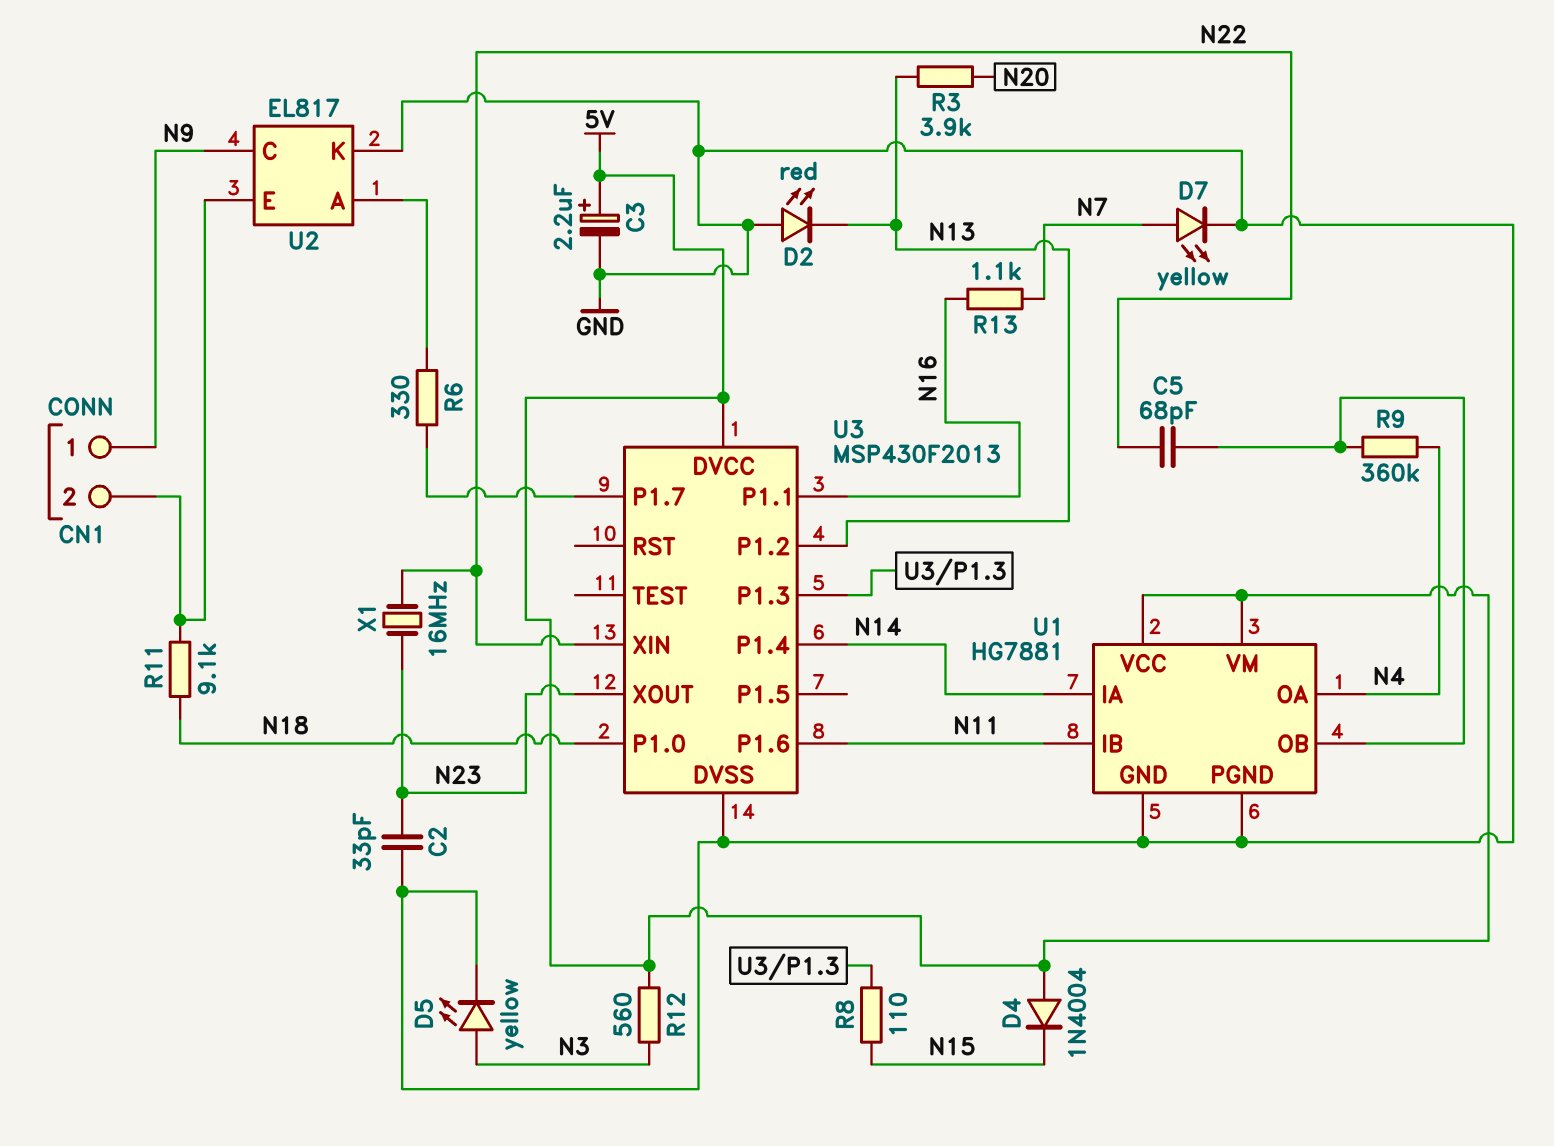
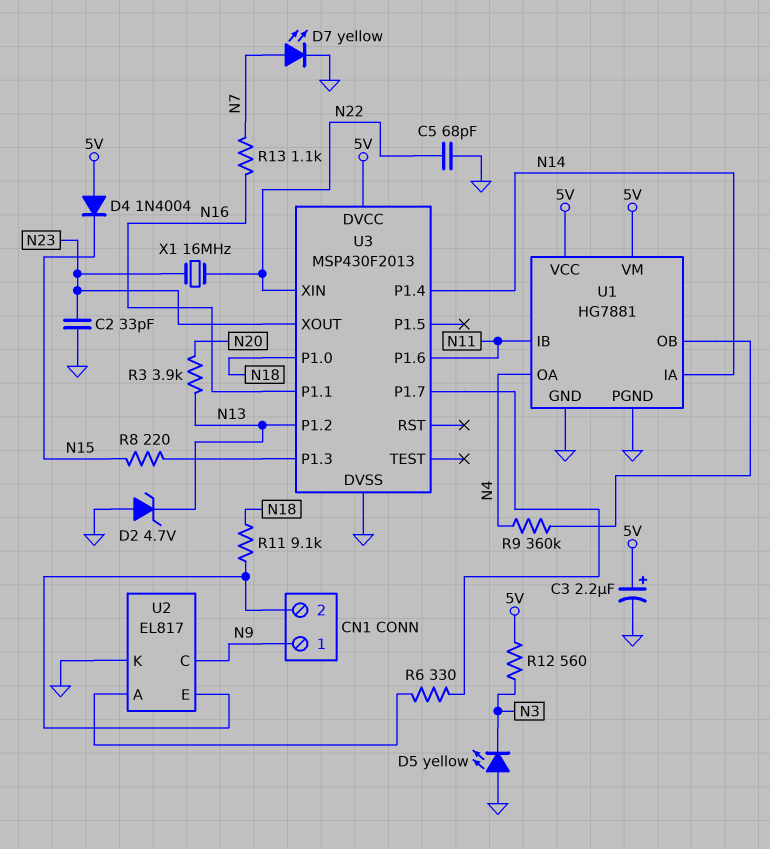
C5: 68pF (N22, U1/OB) -> 68pF (GND, N22)
D2: LED red (A GND, K N13) -> zener 4.7V (A GND, K N13)
D5: LED yellow (A N3, K GND) -> LED yellow (A GND, K N3)
R8: 110 (N15, U3/P1.3) -> 220 (N15, U3/P1.3)

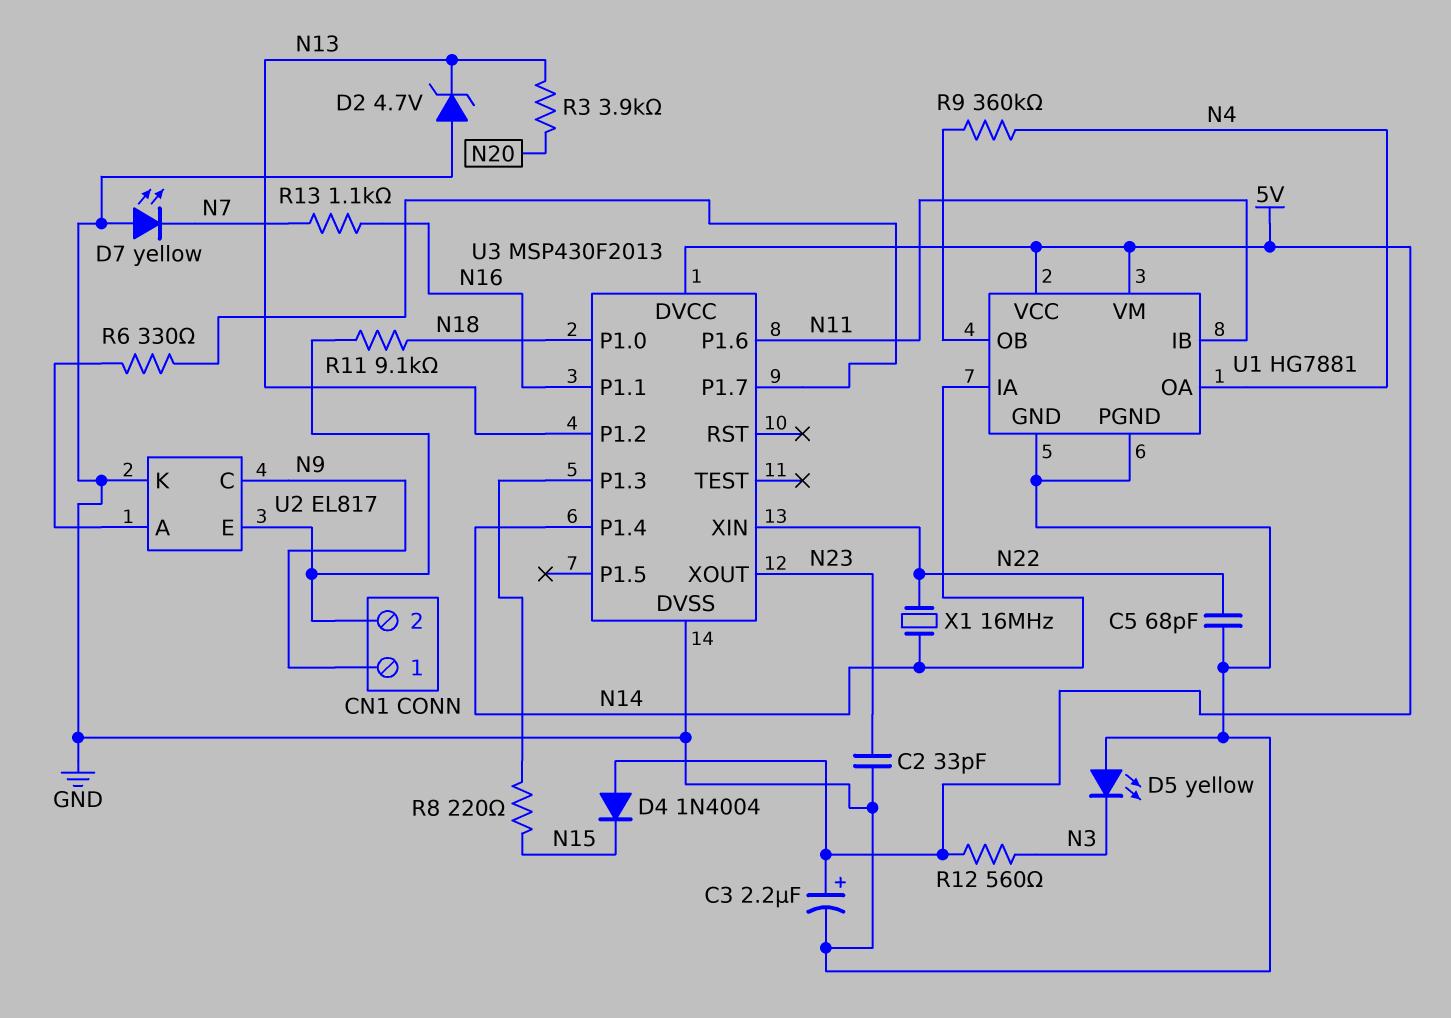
D7: LED yellow (A N7, K GND) -> LED yellow (A GND, K N7)
X1: 16MHz (N22, N23) -> 16MHz (N14, N22)

